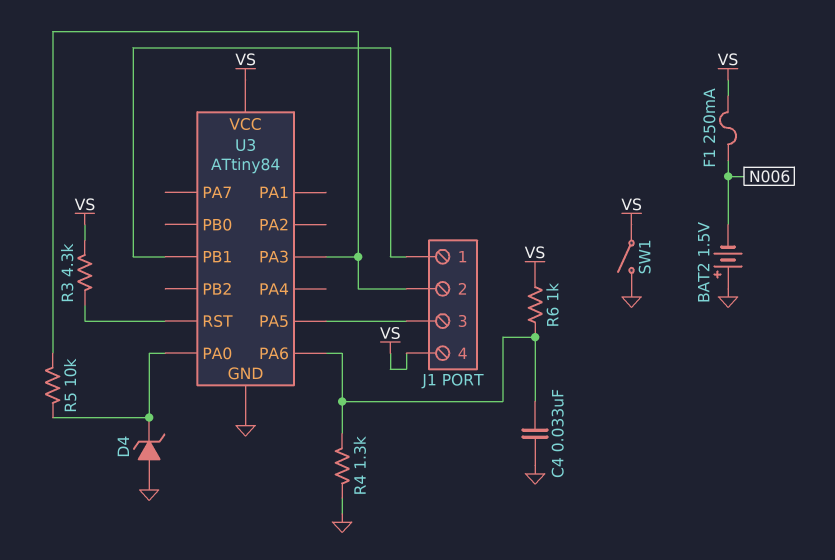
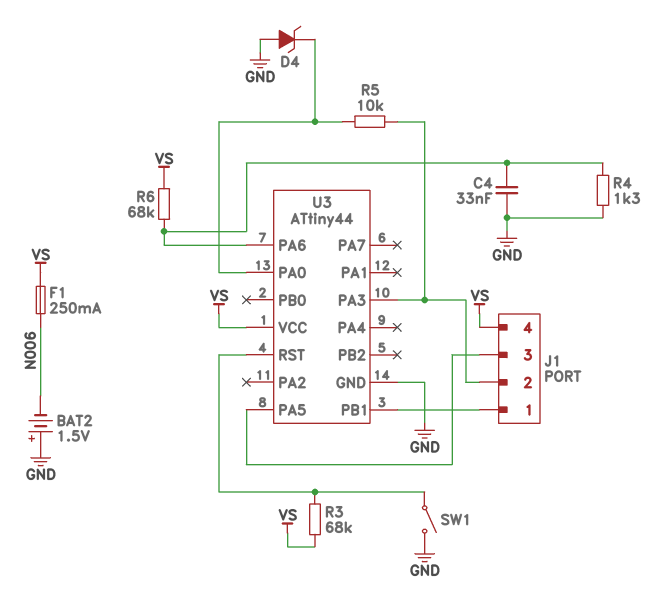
R3: 4.3k (U3/RST, VS) -> 68k (U3/RST, VS)
R6: 1k (U3/PA6, VS) -> 68k (U3/PA6, VS)
SW1: switch (GND, VS) -> switch (GND, U3/RST)
U3: ATtiny84 -> ATtiny44

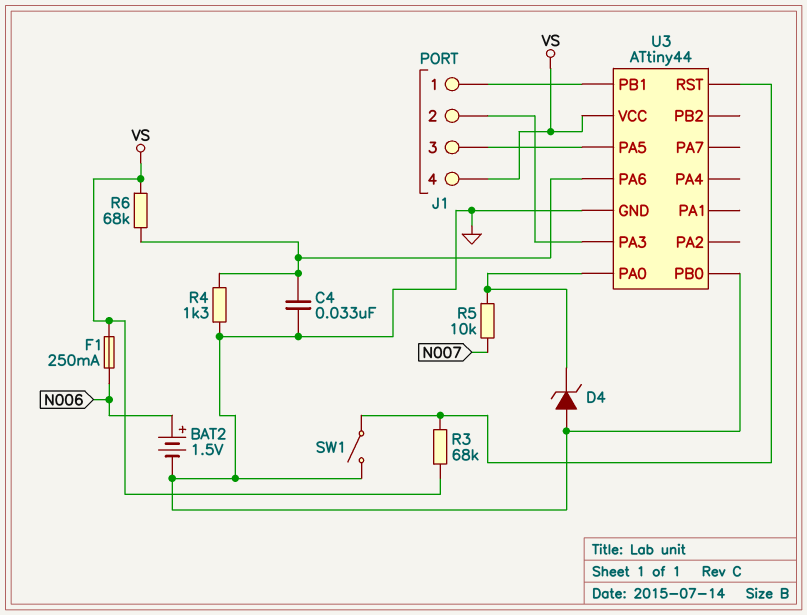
BAT2: 1.5V (plus GND, minus N006) -> 1.5V (plus N006, minus GND)
R5: 10k (J1/2, U3/PA0) -> 10k (N007, U3/PA0)
U3 pin PB0: none -> GND

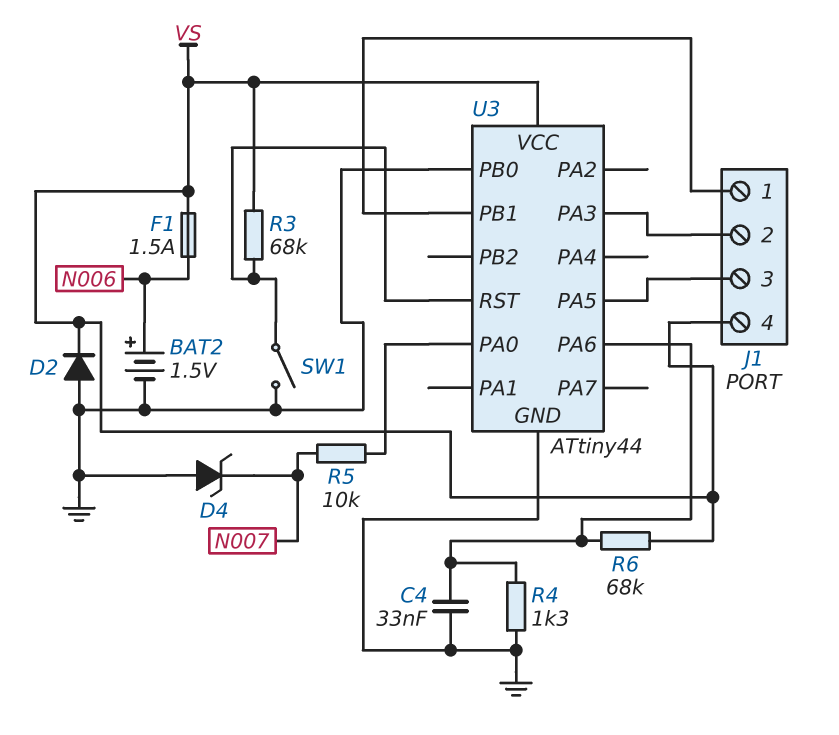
D2: none -> diode (A GND, K VS)
D4: zener (A GND, K U3/PA0) -> zener (A GND, K N007)
F1: 250mA (N006, VS) -> 1.5A (N006, VS)

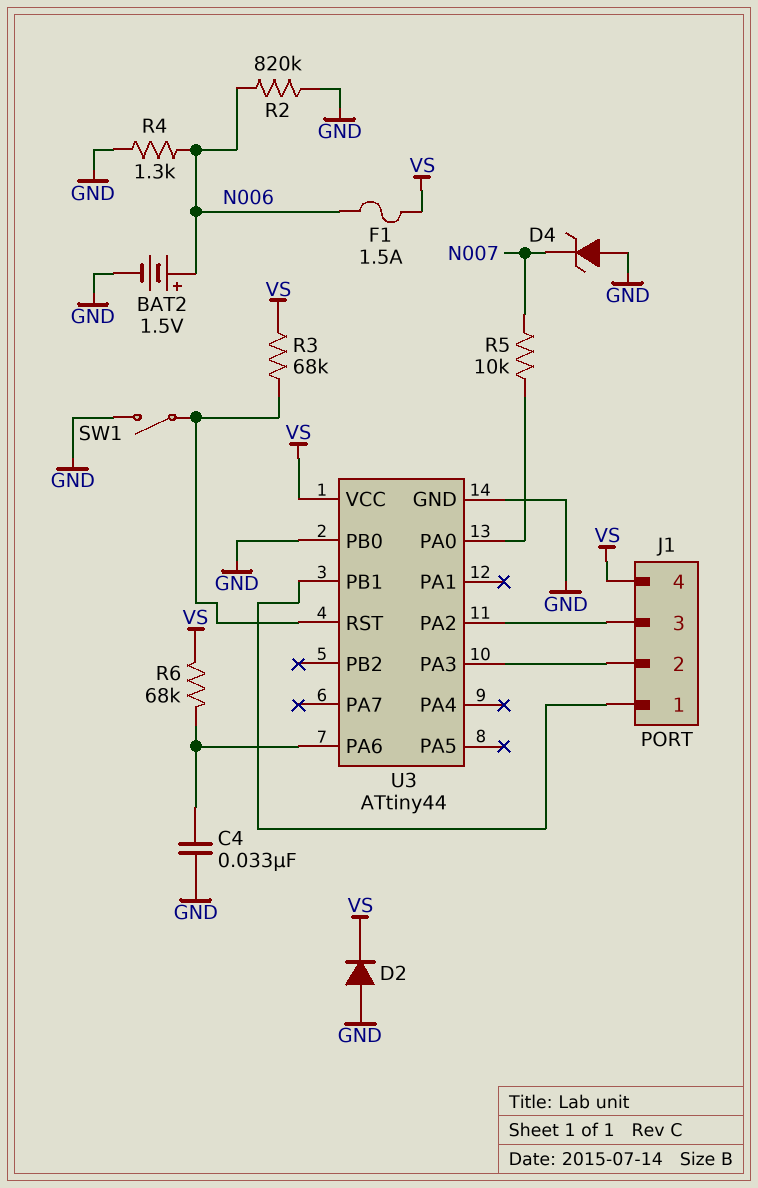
R2: none -> 820k (GND, N006)
R4: 1.3k (GND, U3/PA6) -> 1.3k (GND, N006)
U3 pin PA2: none -> J1/3
U3 pin PA5: J1/3 -> none

